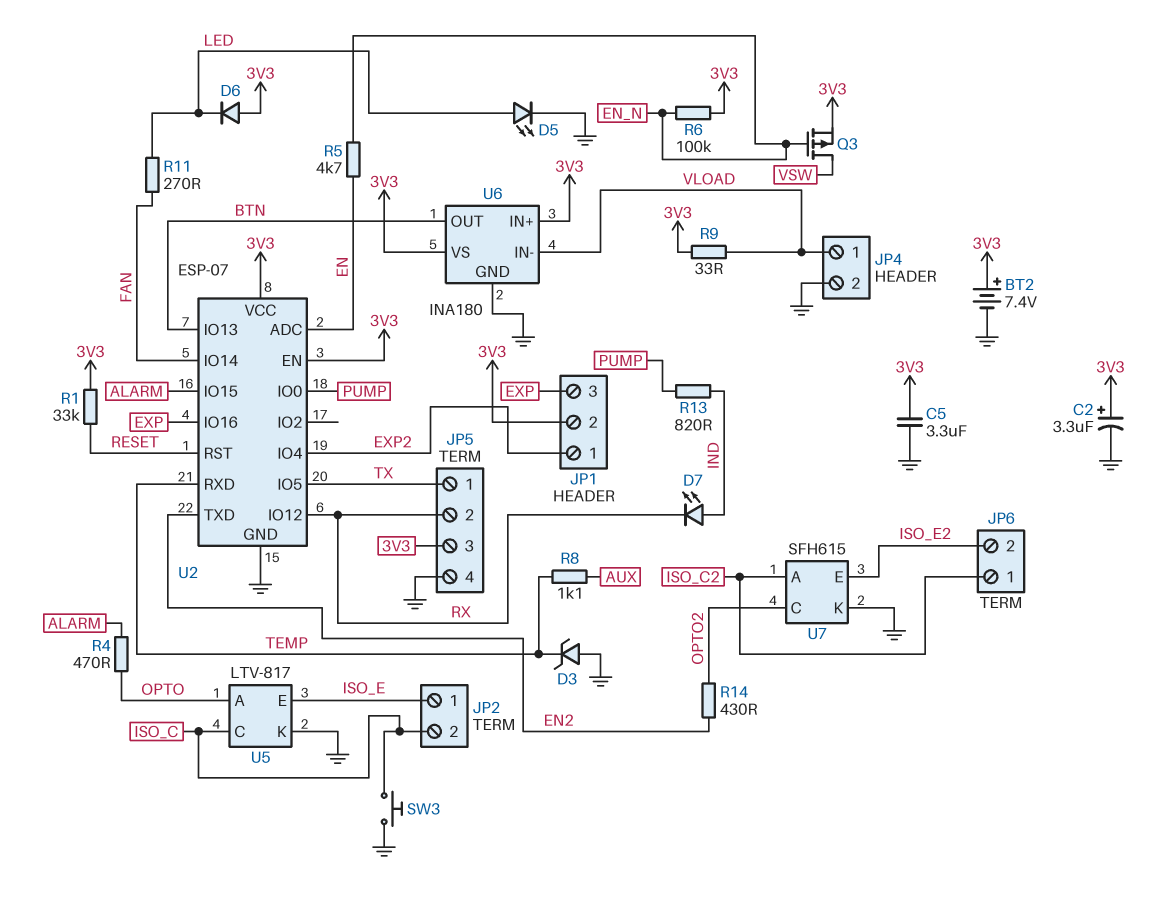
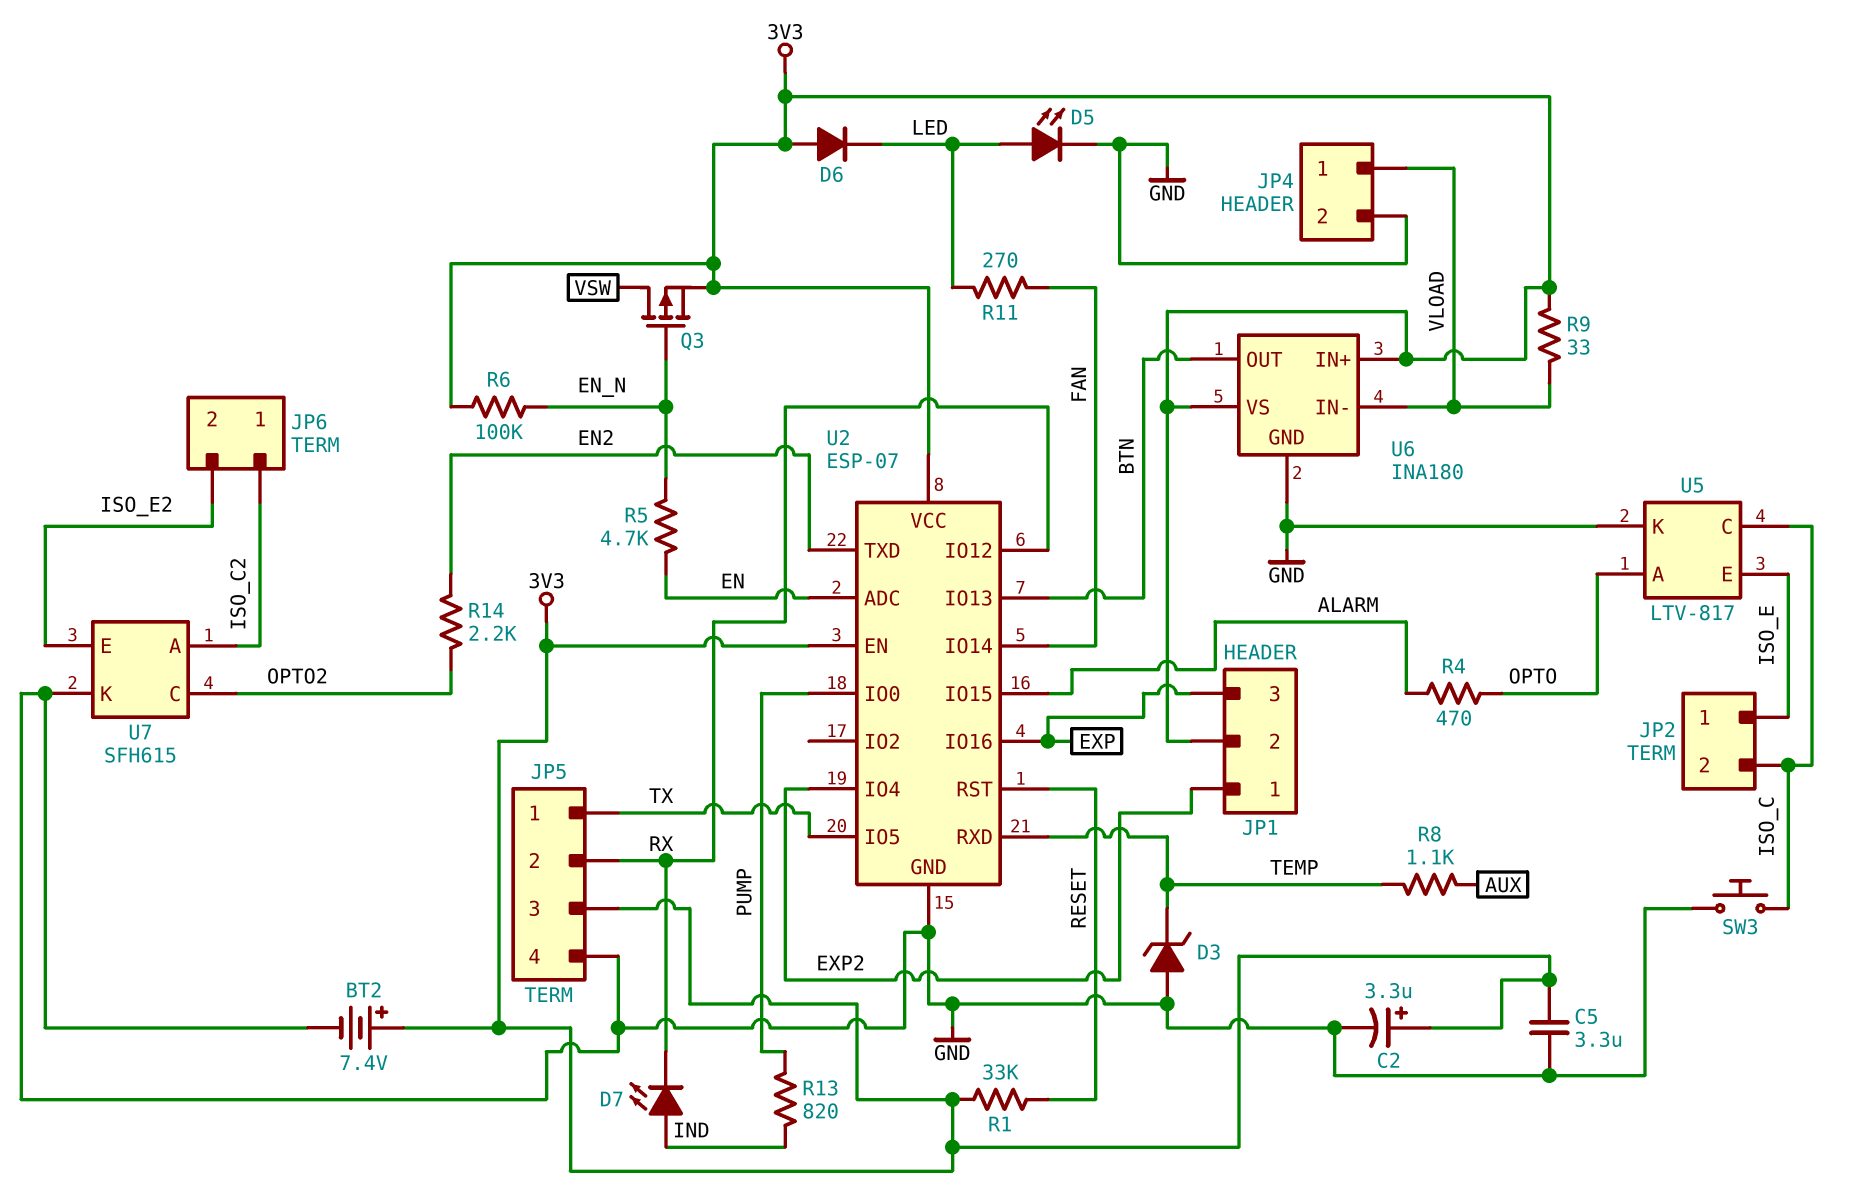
R14: 430 (EN2, OPTO2) -> 2.2k (EN2, OPTO2)

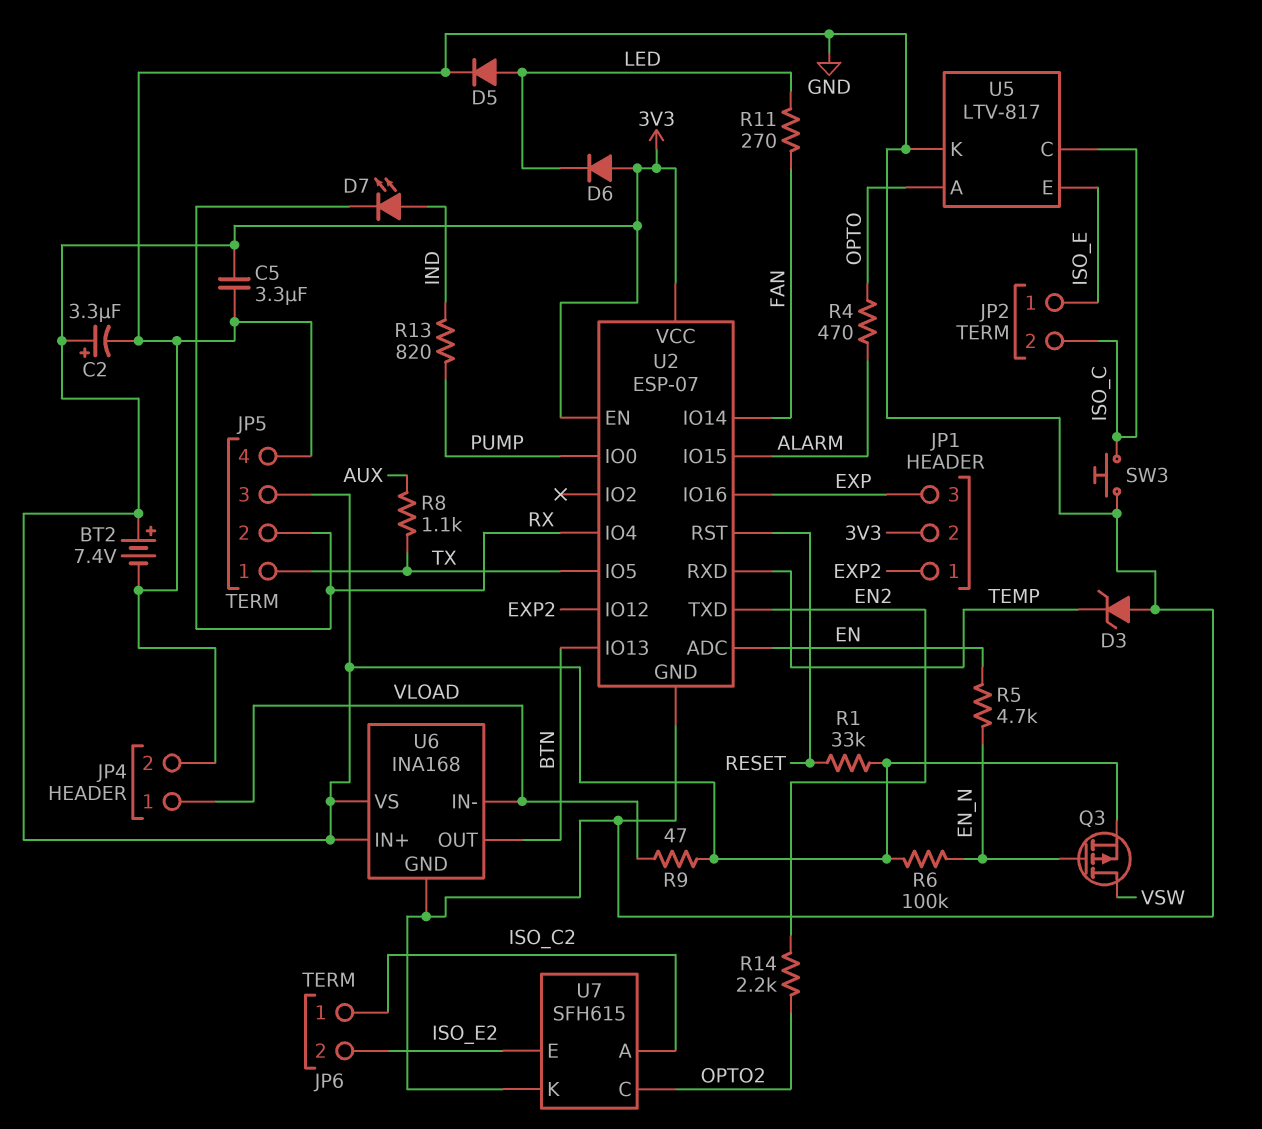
D5: LED (A LED, K GND) -> diode (A LED, K GND)
R8: 1.1k (AUX, TEMP) -> 1.1k (AUX, TX)
R9: 33 (3V3, VLOAD) -> 47 (3V3, VLOAD)
U2 pin IO4: EXP2 -> RX
U2 pin IO12: RX -> EXP2
U6: INA180 -> INA168

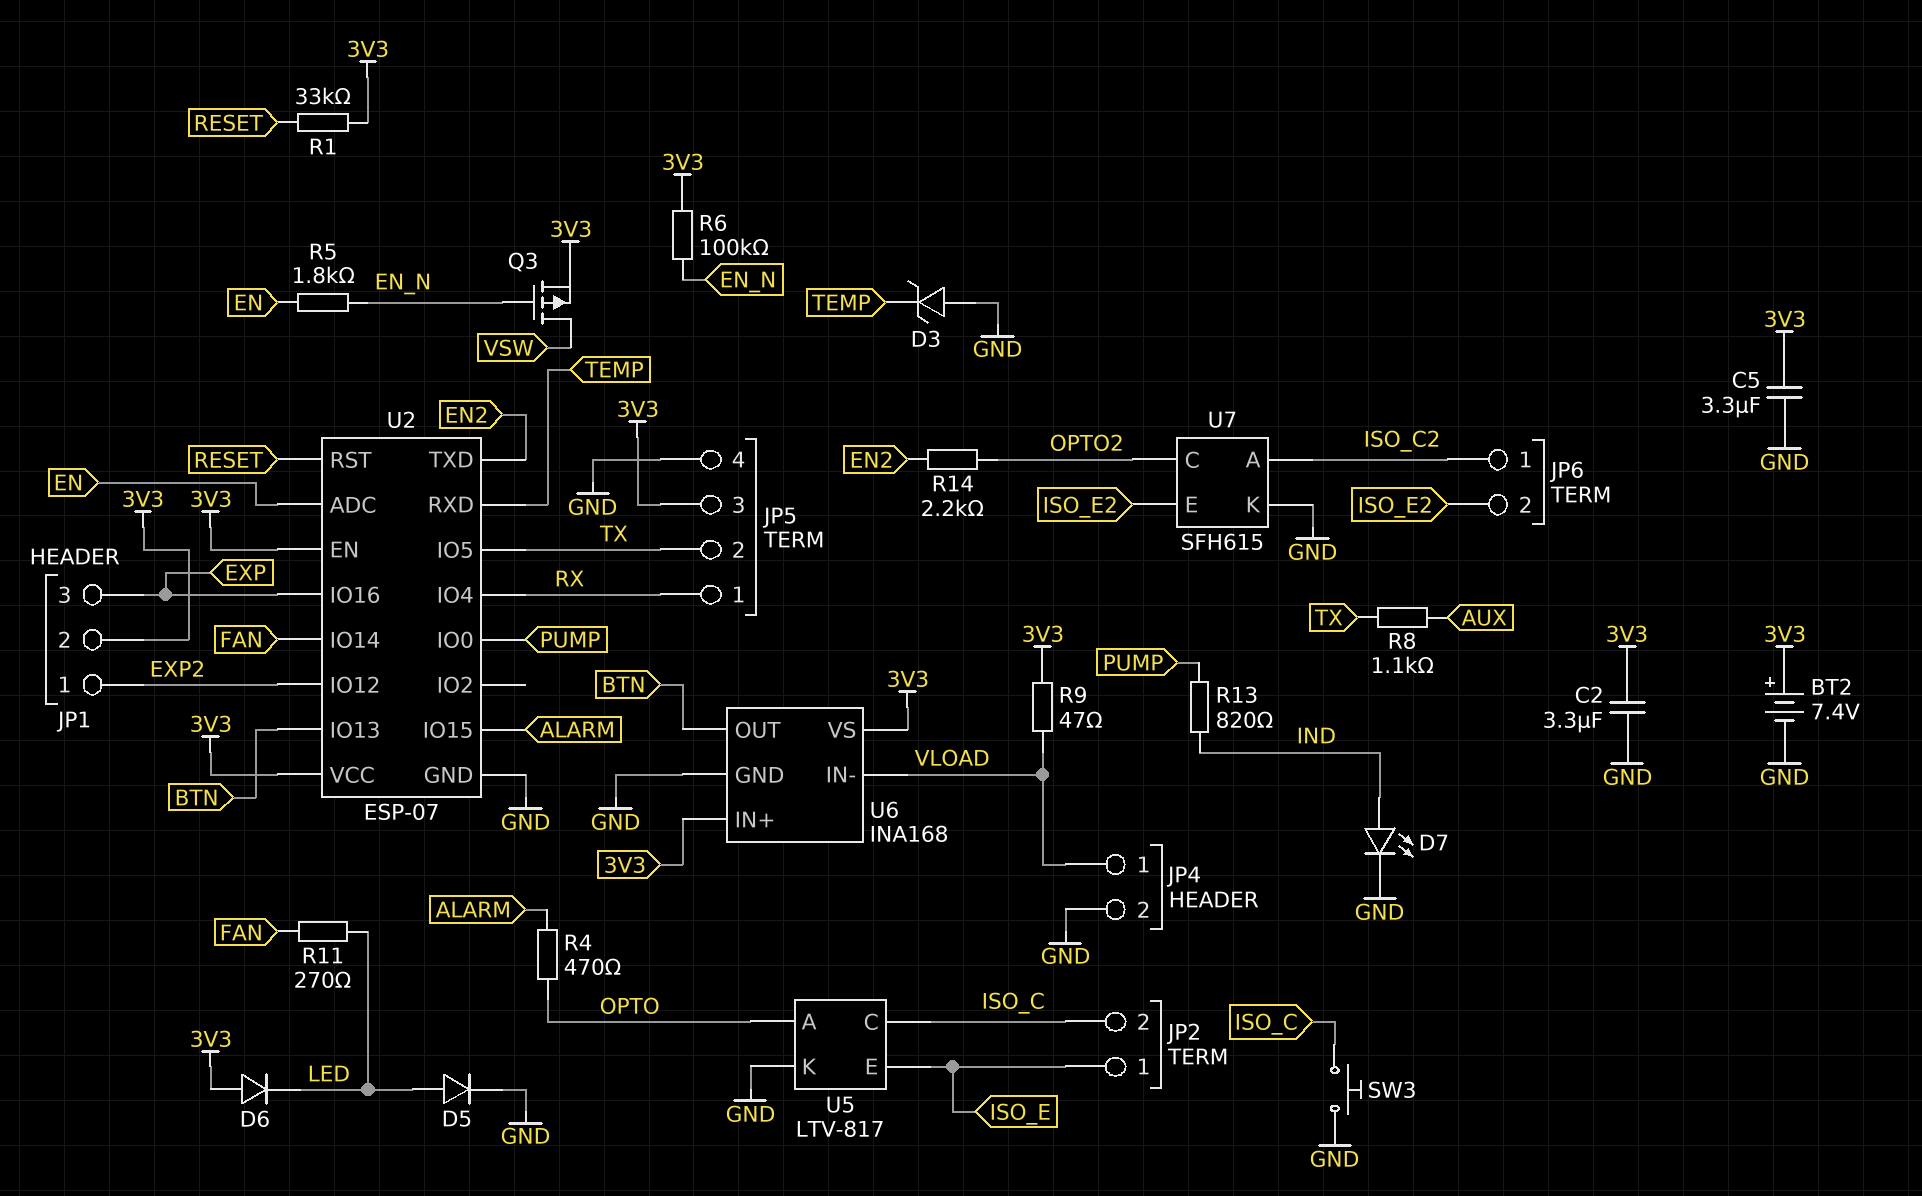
C2: 3.3uF (plus 3V3, minus GND) -> 3.3uF (3V3, GND)
D7: LED (A IND, K RX) -> LED (A IND, K GND)
JP5 pin 1: TX -> RX
JP5 pin 2: RX -> TX
R5: 4.7k (EN, EN_N) -> 1.8k (EN, EN_N)

